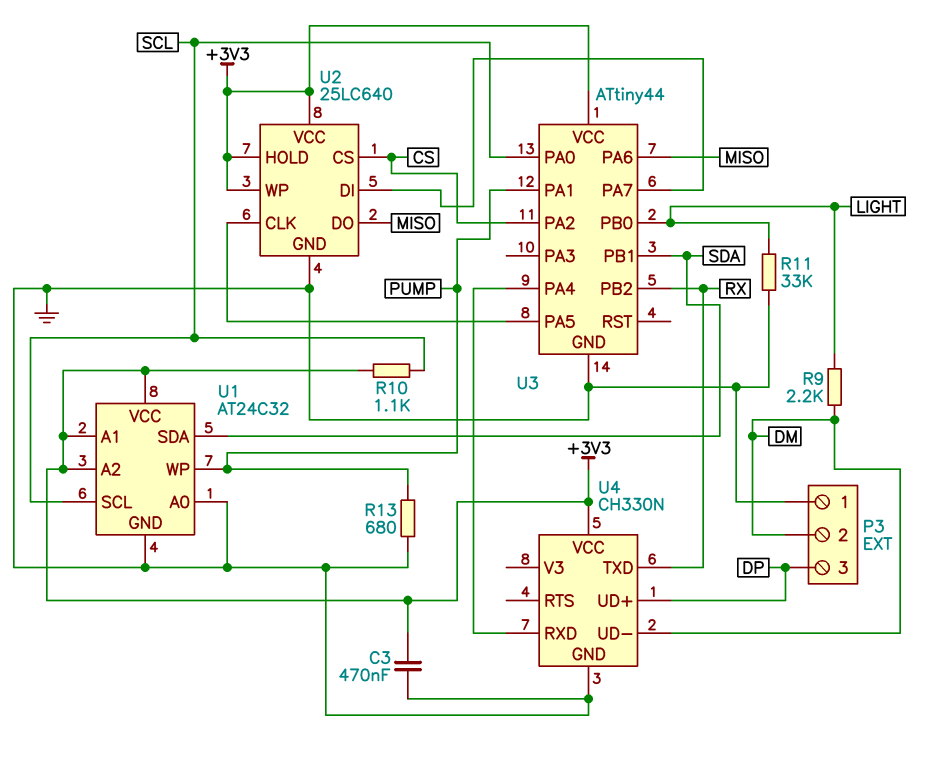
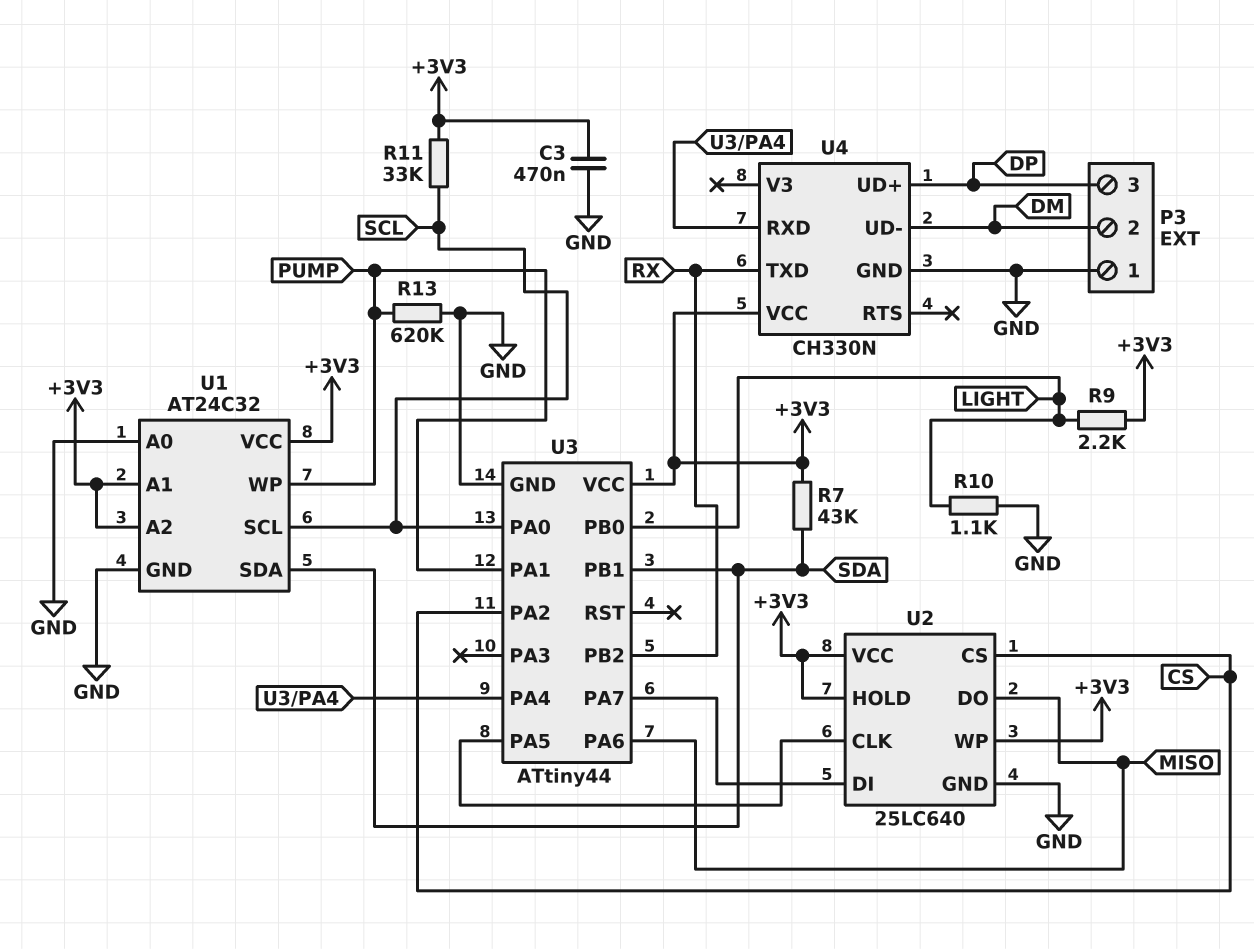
R7: none -> 43k (+3V3, SDA)
R9: 2.2k (DM, LIGHT) -> 2.2k (+3V3, LIGHT)
R10: 1.1k (+3V3, SCL) -> 1.1k (GND, LIGHT)
R11: 33k (GND, LIGHT) -> 33k (+3V3, SCL)
R13: 680 (GND, PUMP) -> 620k (GND, PUMP)

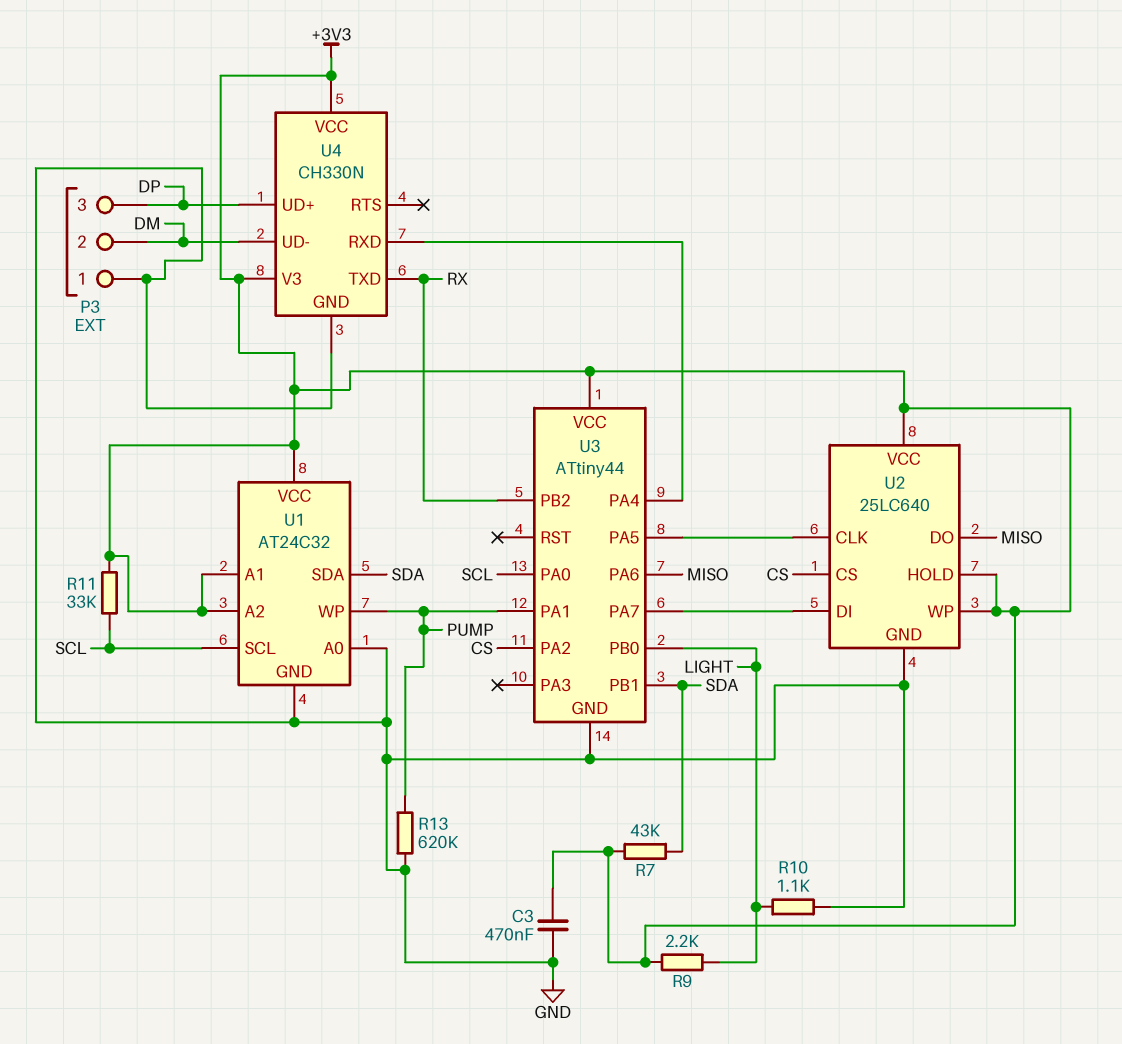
U4 pin V3: none -> +3V3

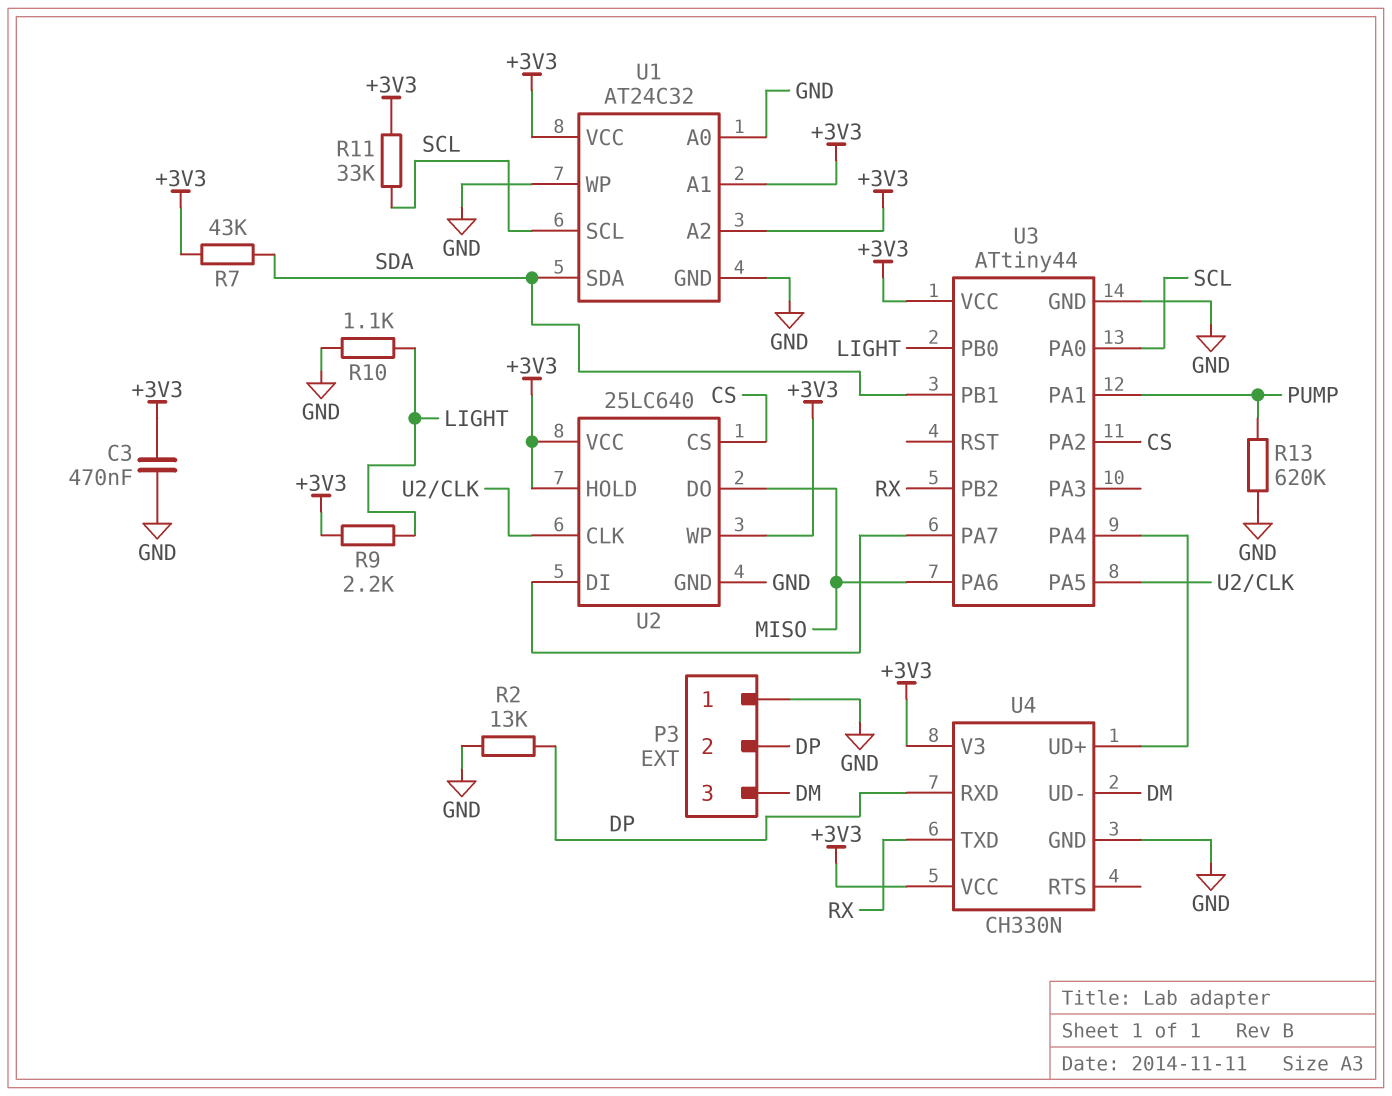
P3 pin 2: DM -> DP
P3 pin 3: DP -> DM
R2: none -> 13k (DP, GND)
U1 pin WP: PUMP -> GND
U4 pin RXD: U3/PA4 -> DP
U4 pin UD+: DP -> U3/PA4

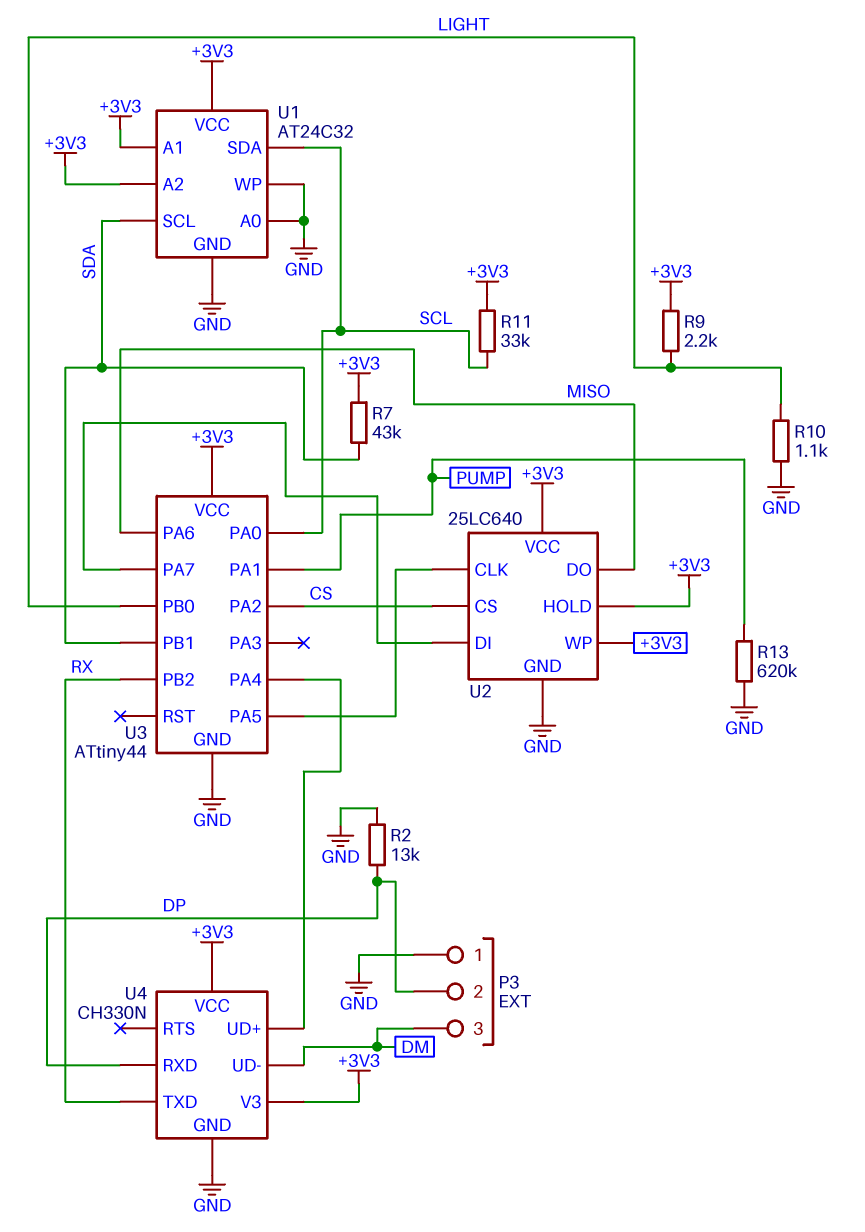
C3: 470nF (+3V3, GND) -> none
U1 pin SCL: SCL -> SDA
U1 pin SDA: SDA -> SCL

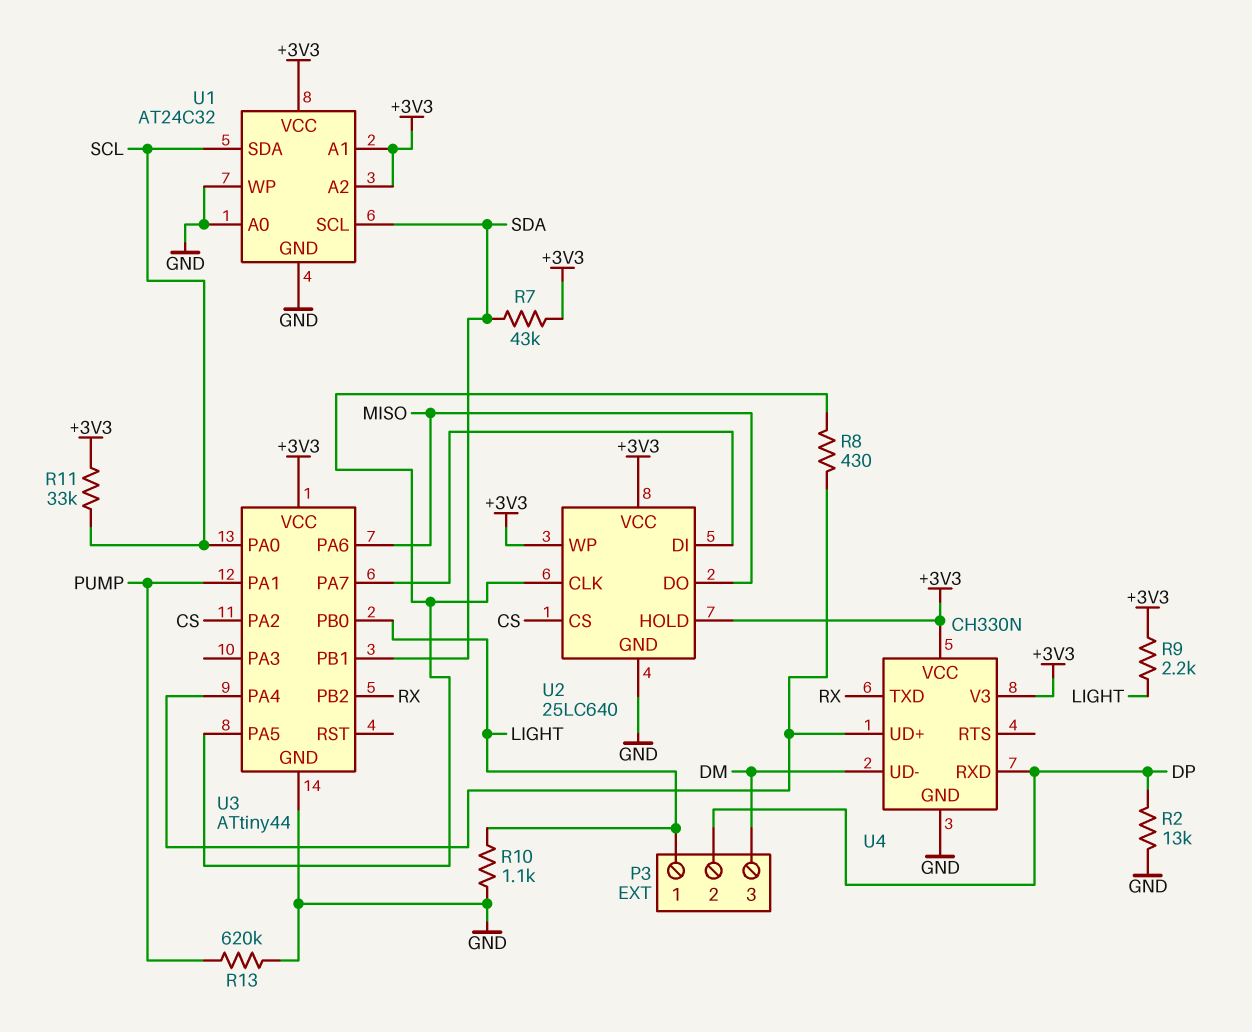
P3 pin 1: GND -> LIGHT
R8: none -> 430 (U2/CLK, U3/PA4)

